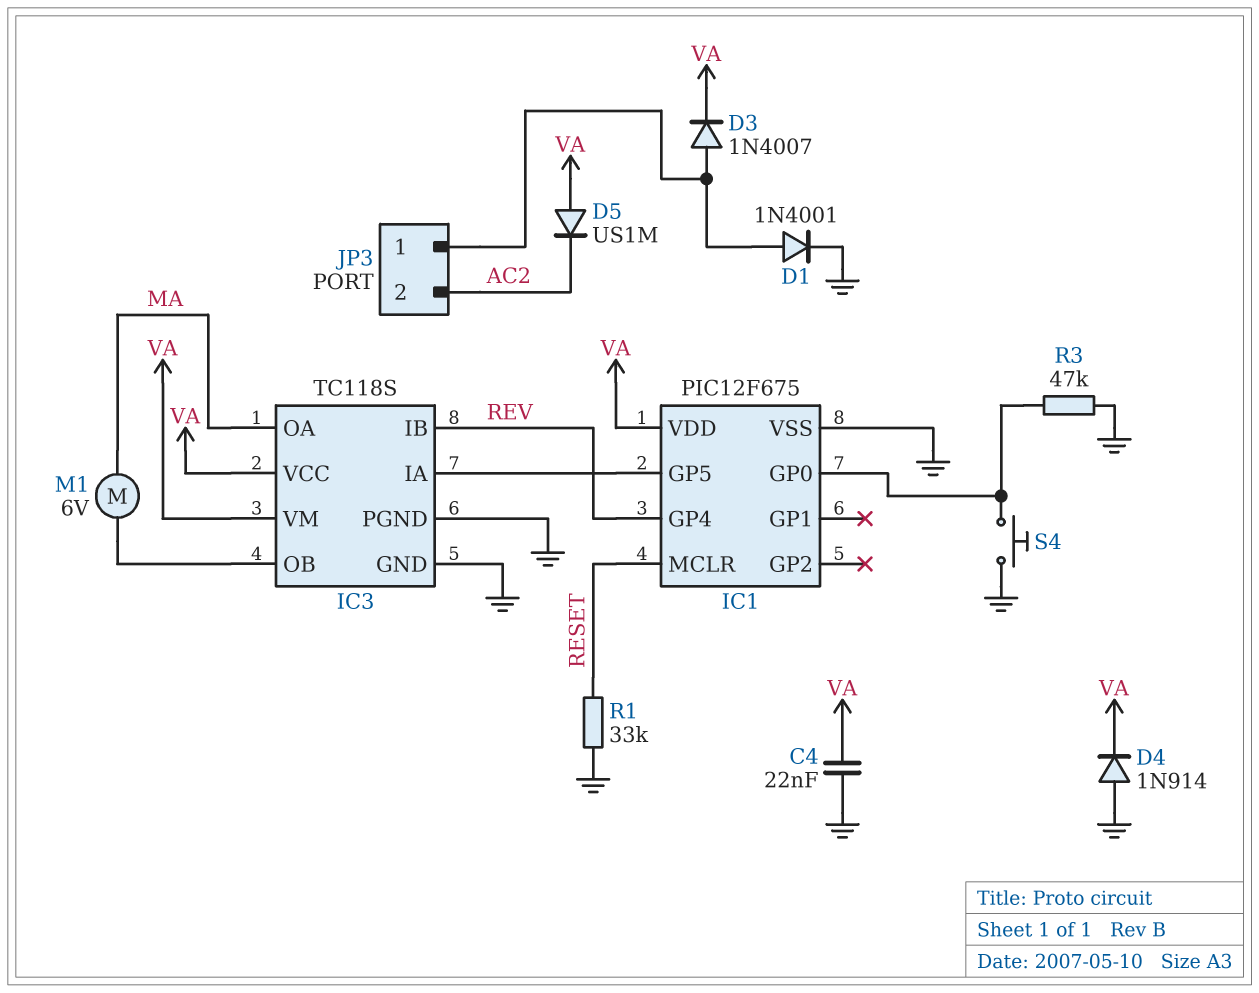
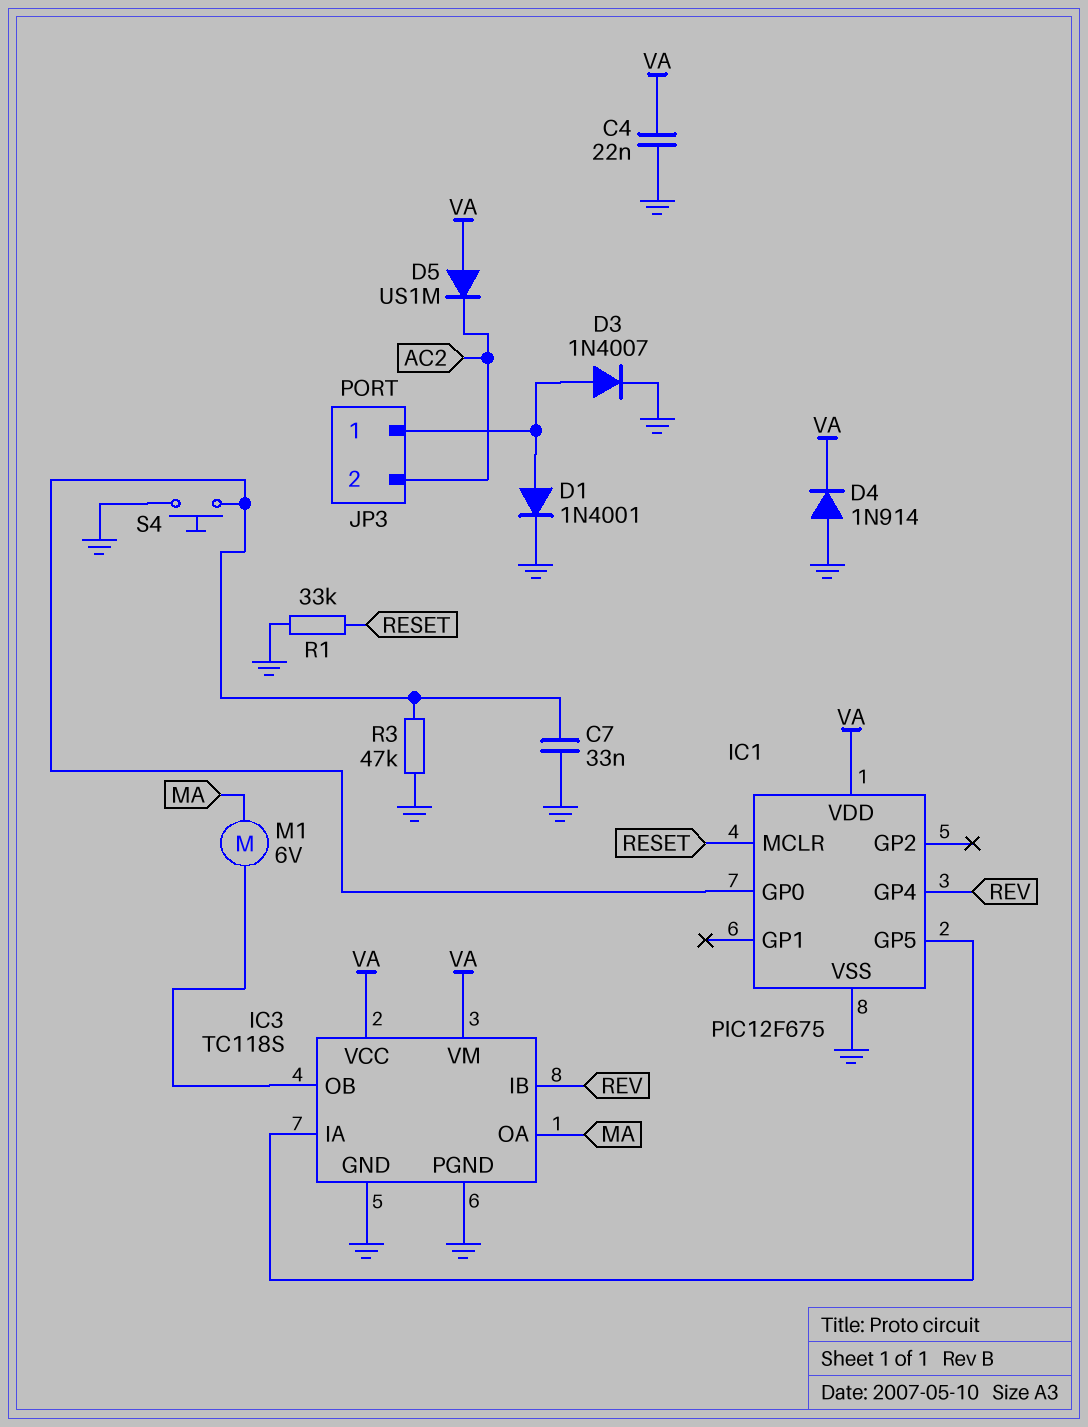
C7: none -> 33nF (GND, IC1/GP0)
D3: diode 1N4007 (A JP3/1, K VA) -> diode 1N4007 (A JP3/1, K GND)

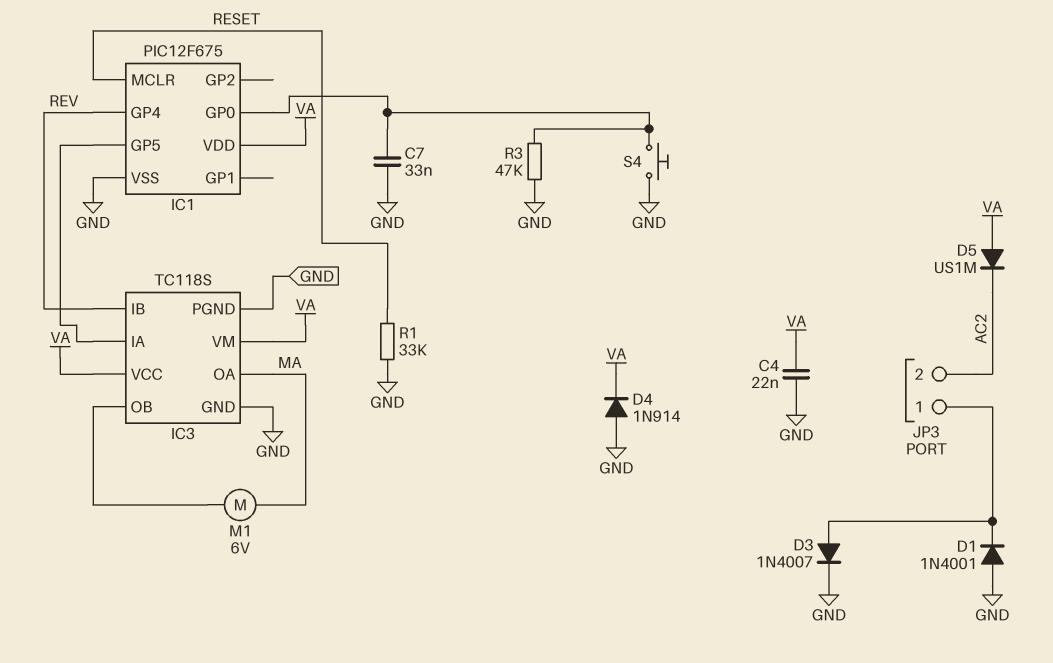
D1: diode 1N4001 (A JP3/1, K GND) -> diode 1N4001 (A GND, K JP3/1)

